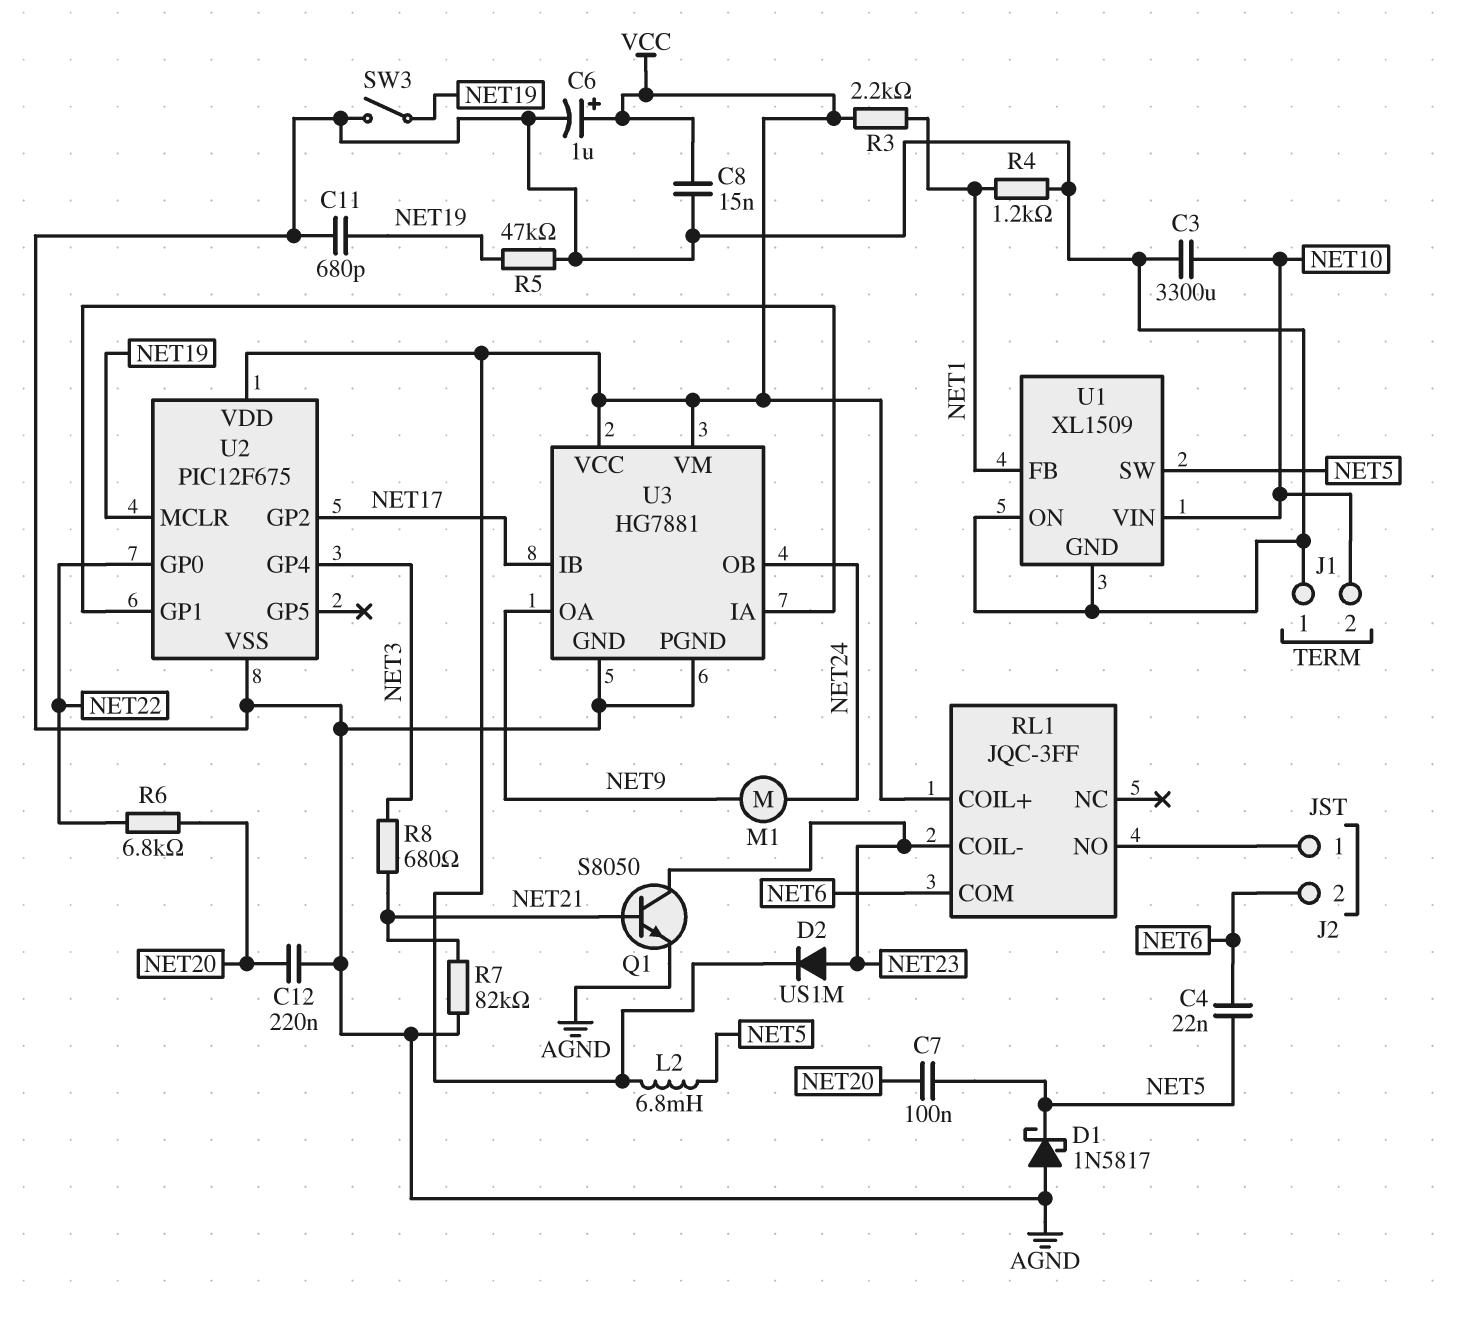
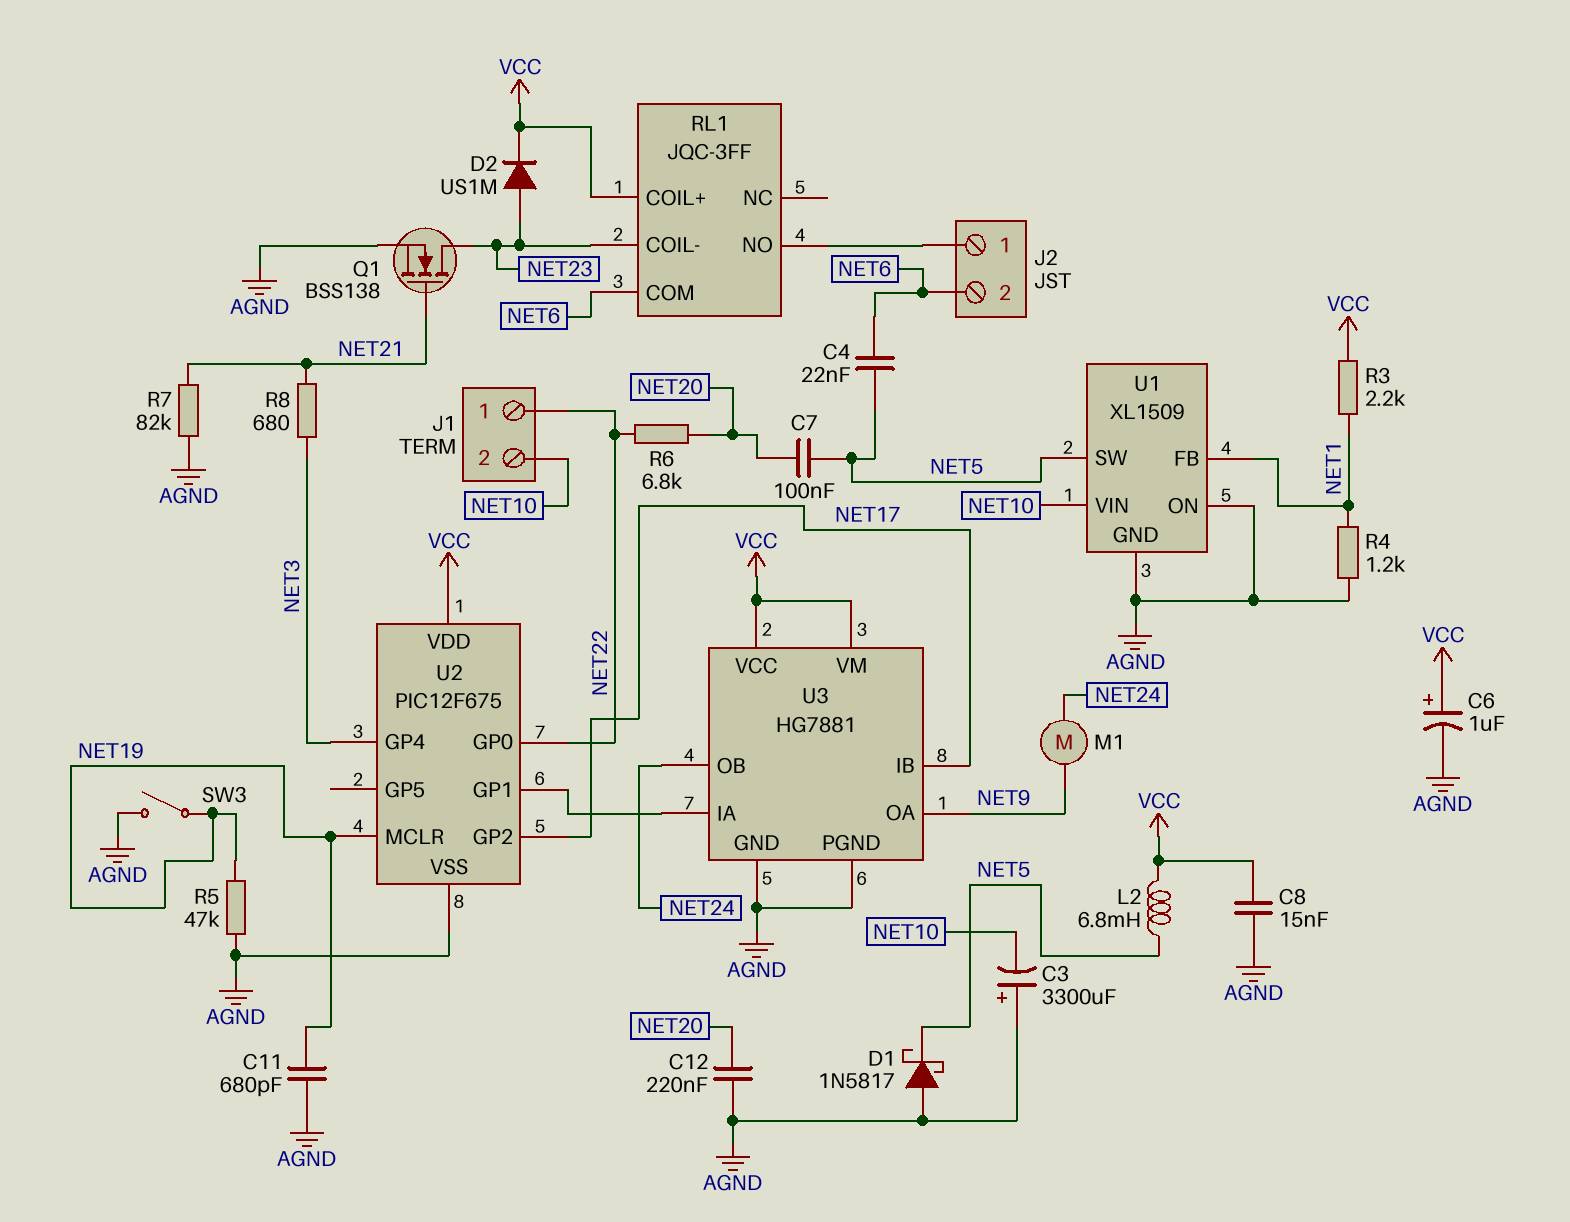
C3: 3300uF (AGND, NET10) -> 3300uF (plus AGND, minus NET10)
J1 pin 1: AGND -> NET22
Q1: NPN S8050 (B NET21, C NET23, E AGND) -> NMOS BSS138 (G NET21, D NET23, S AGND)

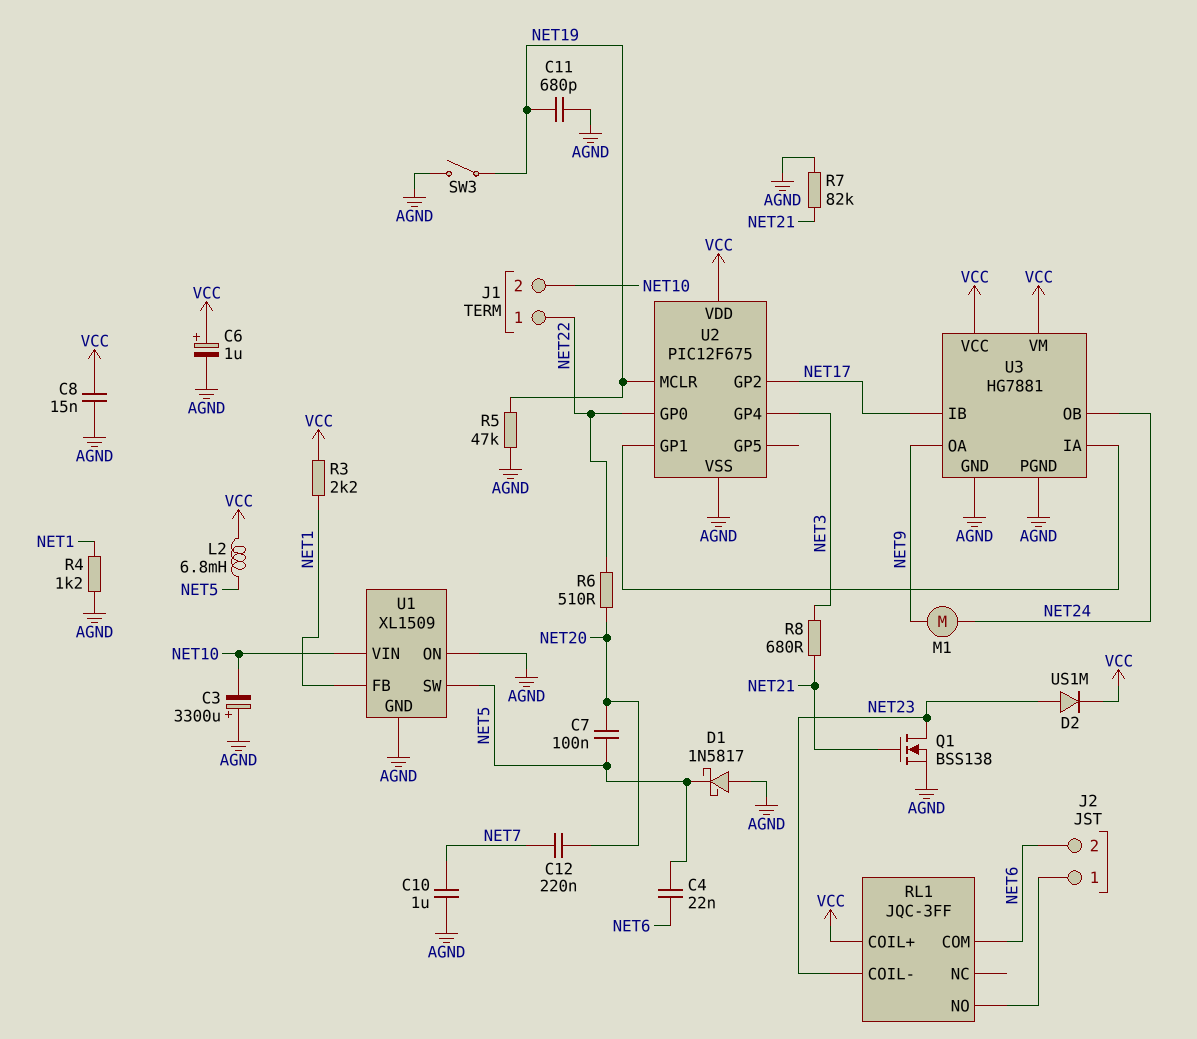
C10: none -> 1uF (AGND, NET7)
C12: 220nF (AGND, NET20) -> 220nF (NET7, NET20)
R6: 6.8k (NET20, NET22) -> 510 (NET20, NET22)

